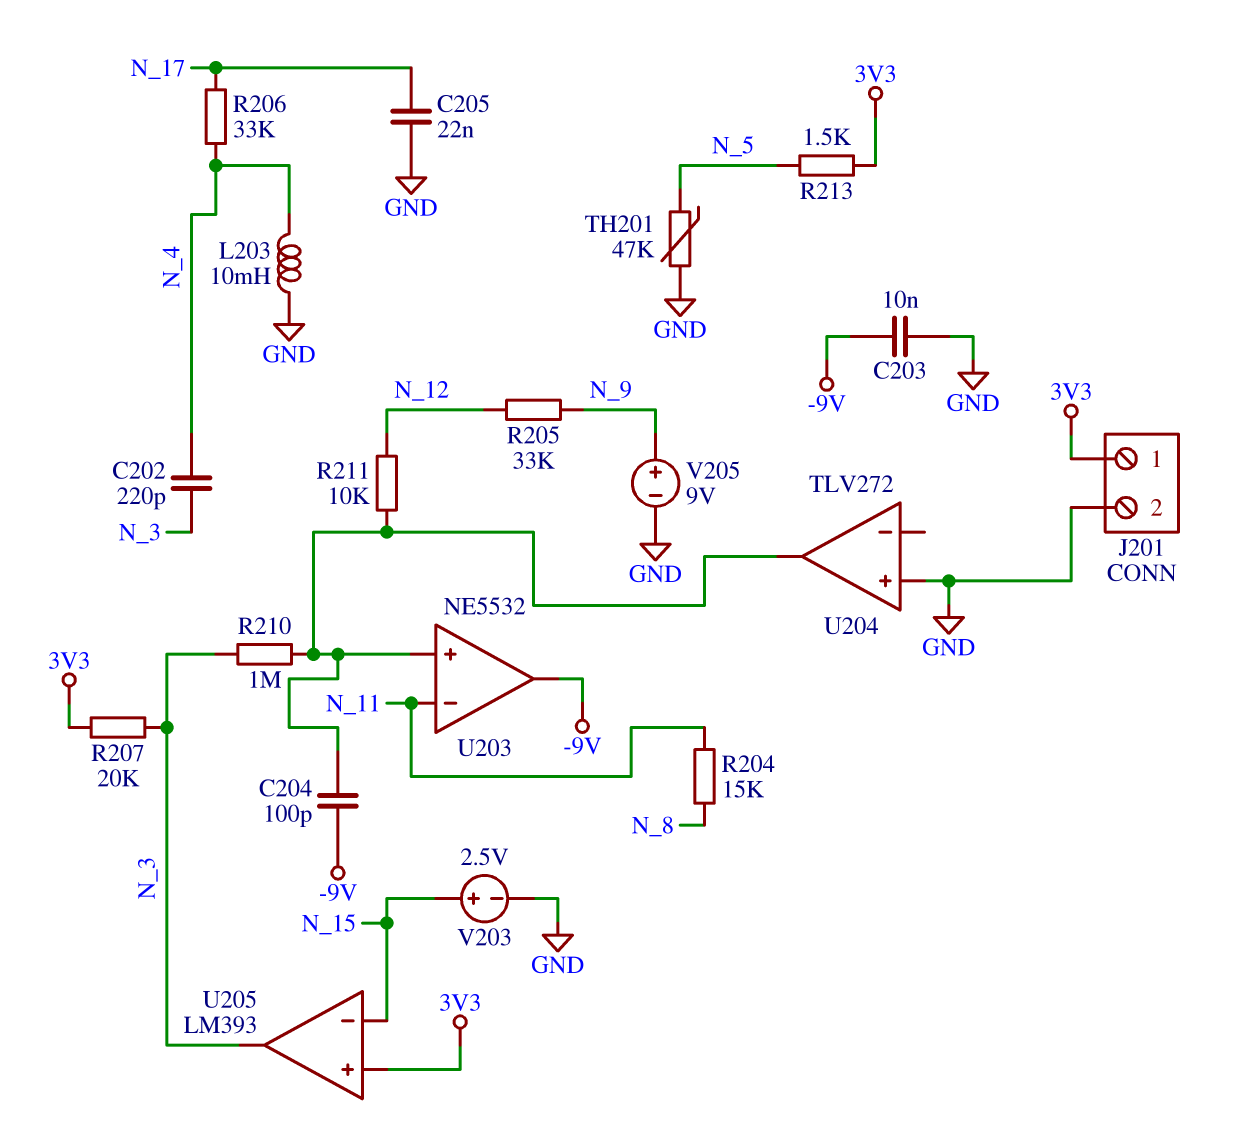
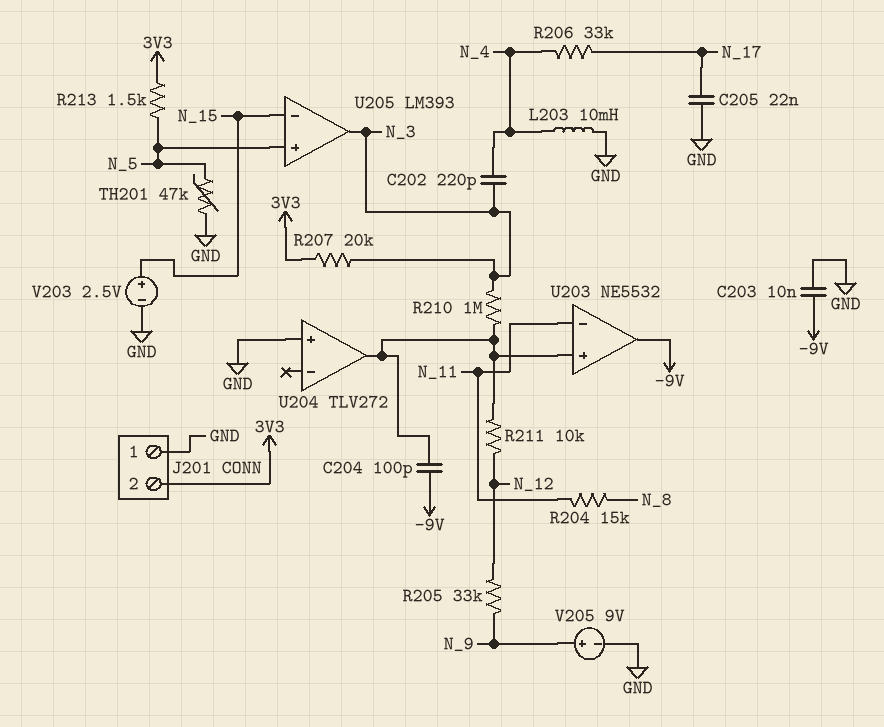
J201 pin 1: 3V3 -> GND
J201 pin 2: GND -> 3V3
U205 pin in+: 3V3 -> N_5

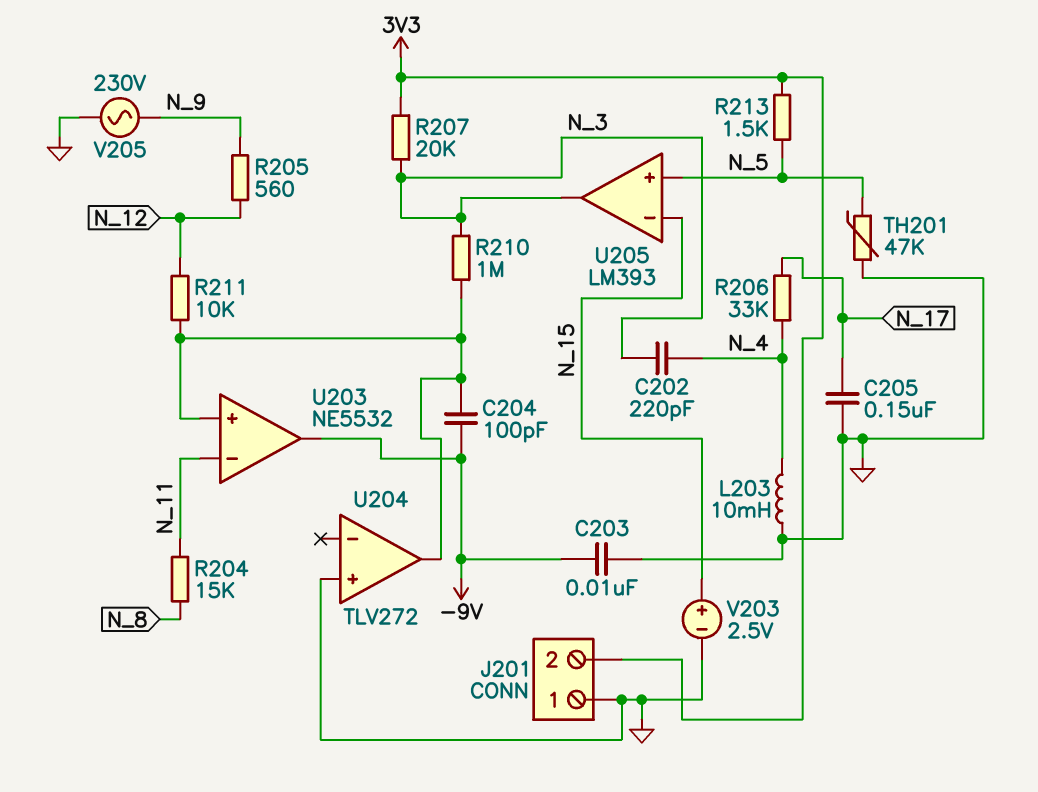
C205: 22nF (GND, N_17) -> 150nF (GND, N_17)
R205: 33k (N_9, N_12) -> 560 (N_9, N_12)
V205: 9V (plus N_9, minus GND) -> AC 230V (GND, N_9)

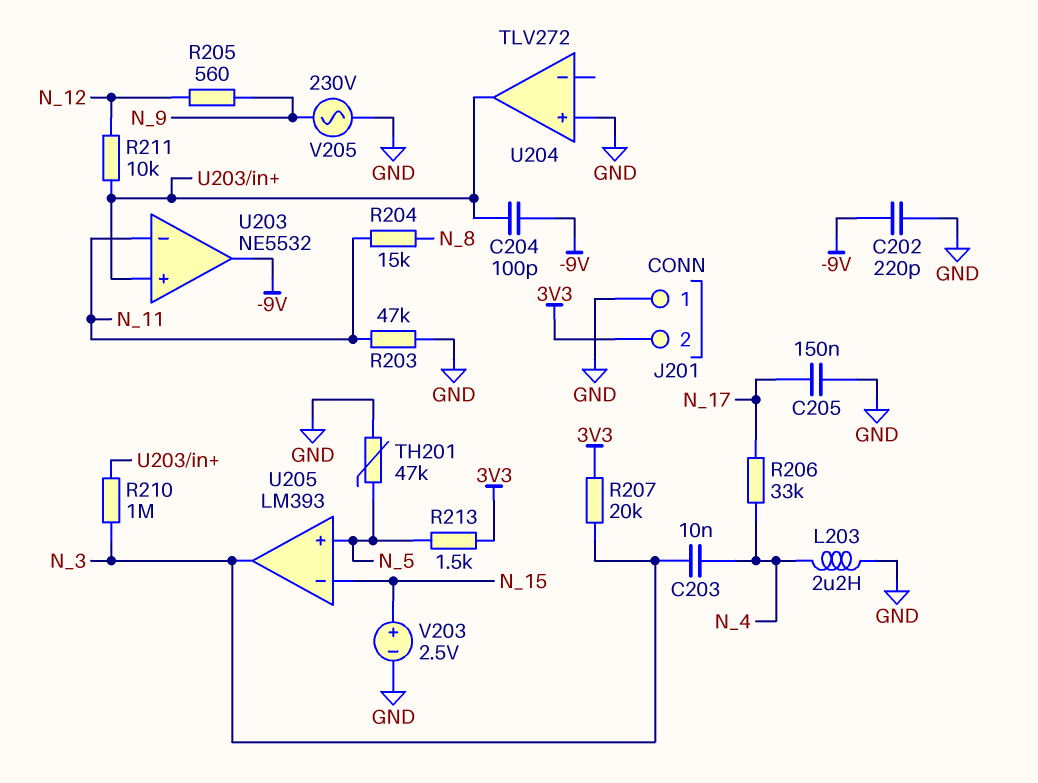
C202: 220pF (N_3, N_4) -> 220pF (-9V, GND)
C203: 10nF (-9V, GND) -> 10nF (N_3, N_4)
L203: 10mH (GND, N_4) -> 2.2uH (GND, N_4)
R203: none -> 47k (GND, N_11)

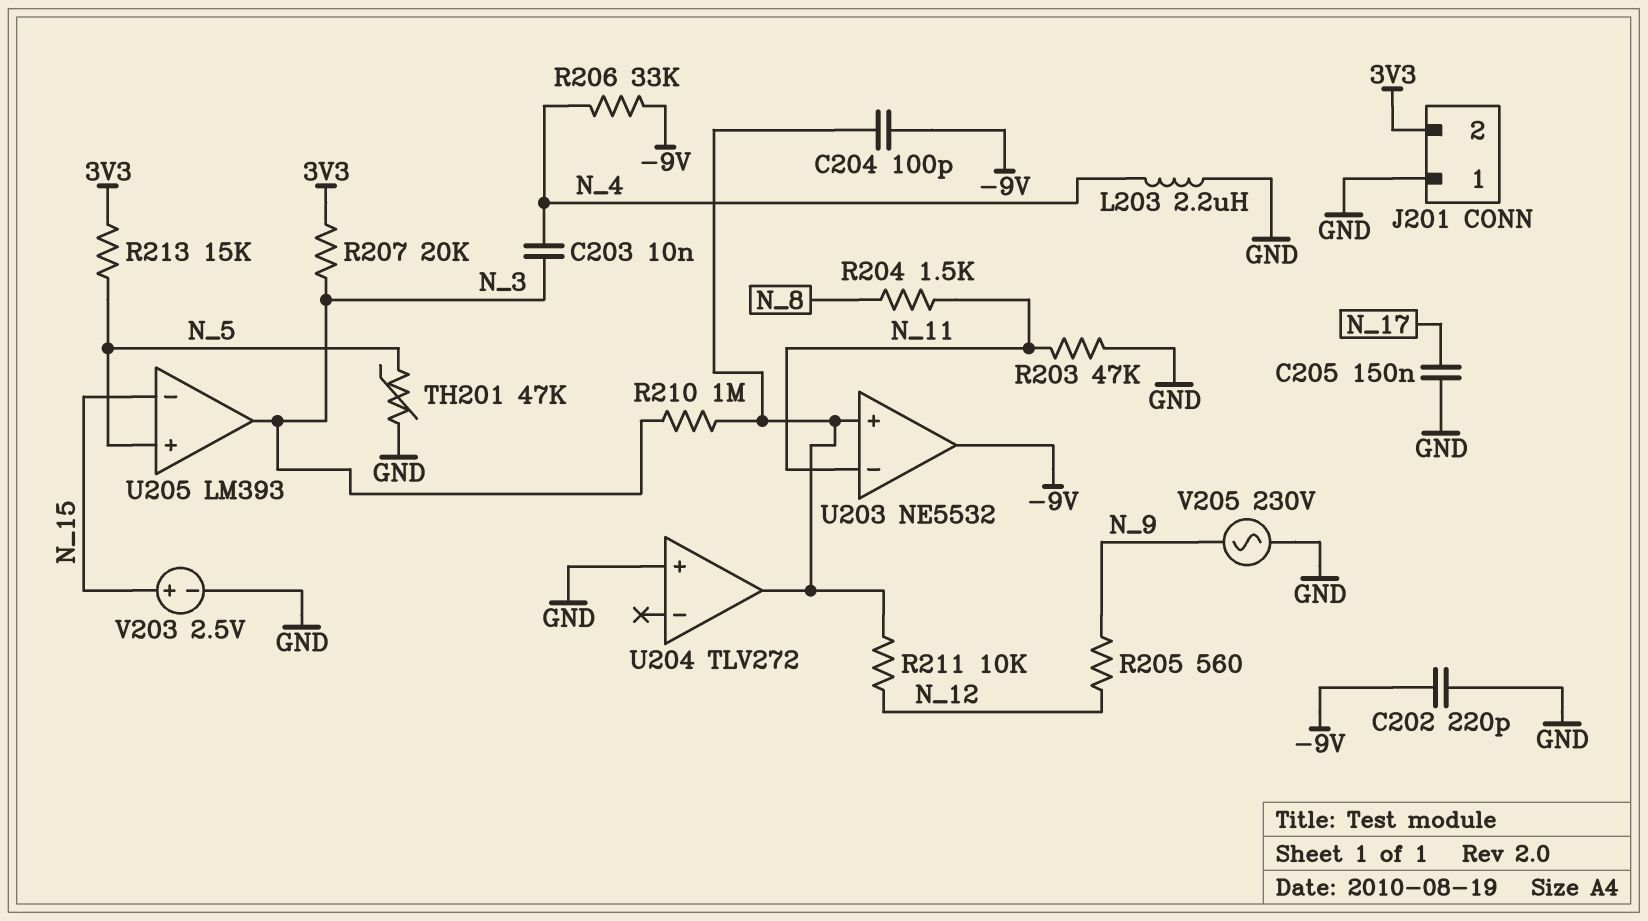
R204: 15k (N_8, N_11) -> 1.5k (N_8, N_11)
R206: 33k (N_4, N_17) -> 33k (-9V, N_4)
R213: 1.5k (3V3, N_5) -> 15k (3V3, N_5)

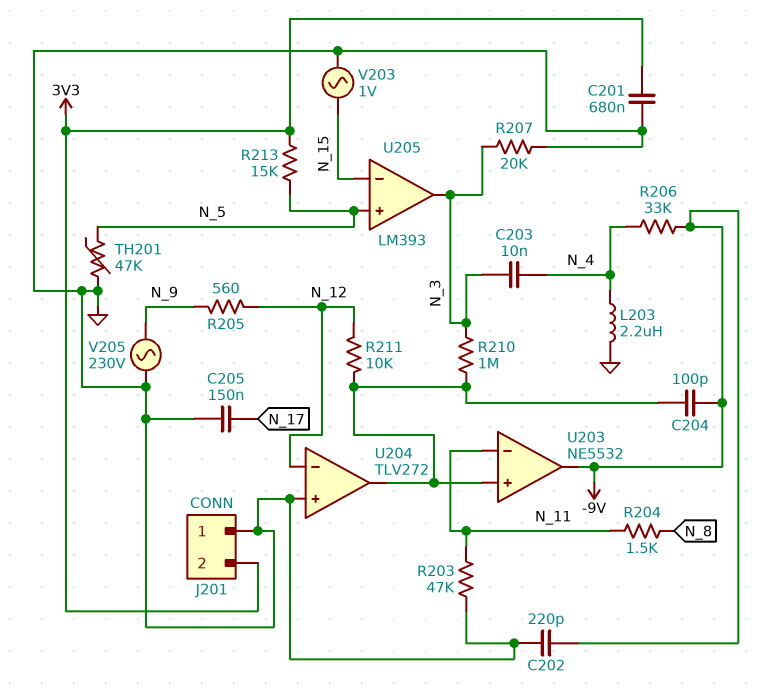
C201: none -> 680nF (3V3, GND)
R207: 20k (3V3, N_3) -> 20k (GND, N_3)
U204 pin in-: none -> N_12
V203: 2.5V (plus N_15, minus GND) -> AC 1V (GND, N_15)

